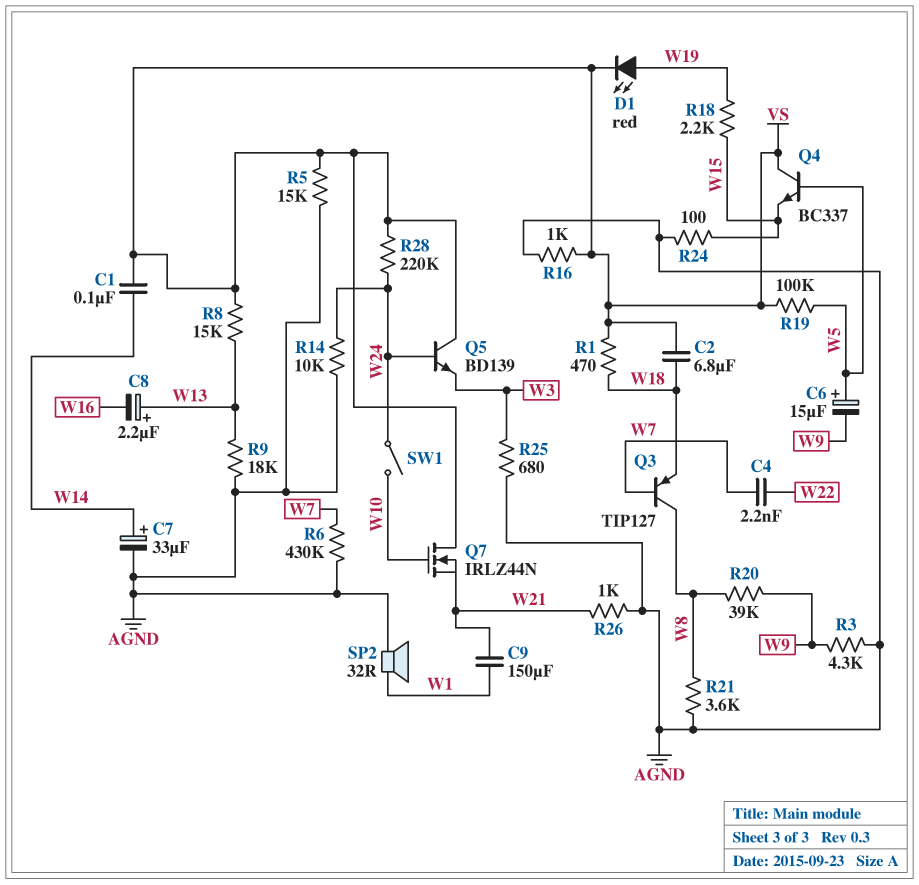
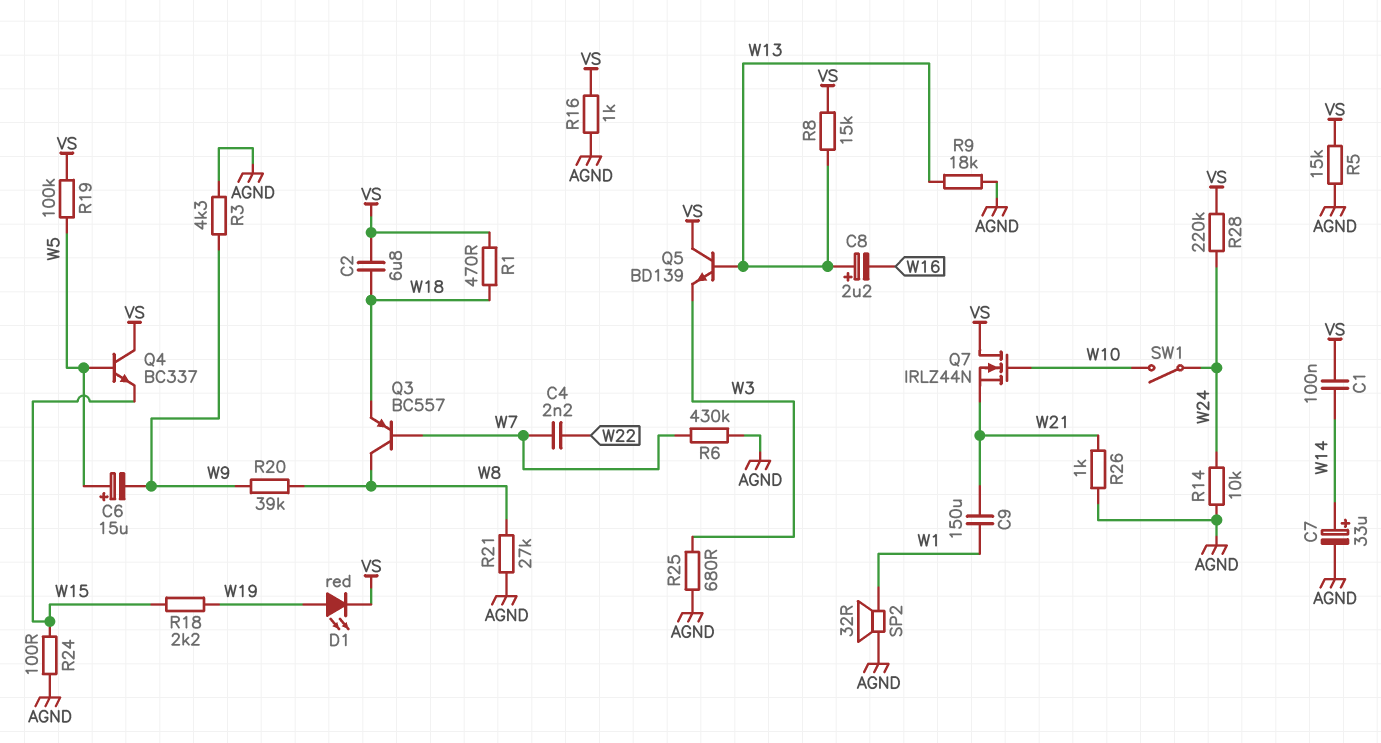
Q3: PNP TIP127 (B W7, C W8, E W18) -> PNP BC557 (B W7, C W8, E W18)
Q5: NPN BD139 (B W24, C VS, E W3) -> NPN BD139 (B W13, C VS, E W3)
R21: 3.6k (AGND, W8) -> 27k (AGND, W8)

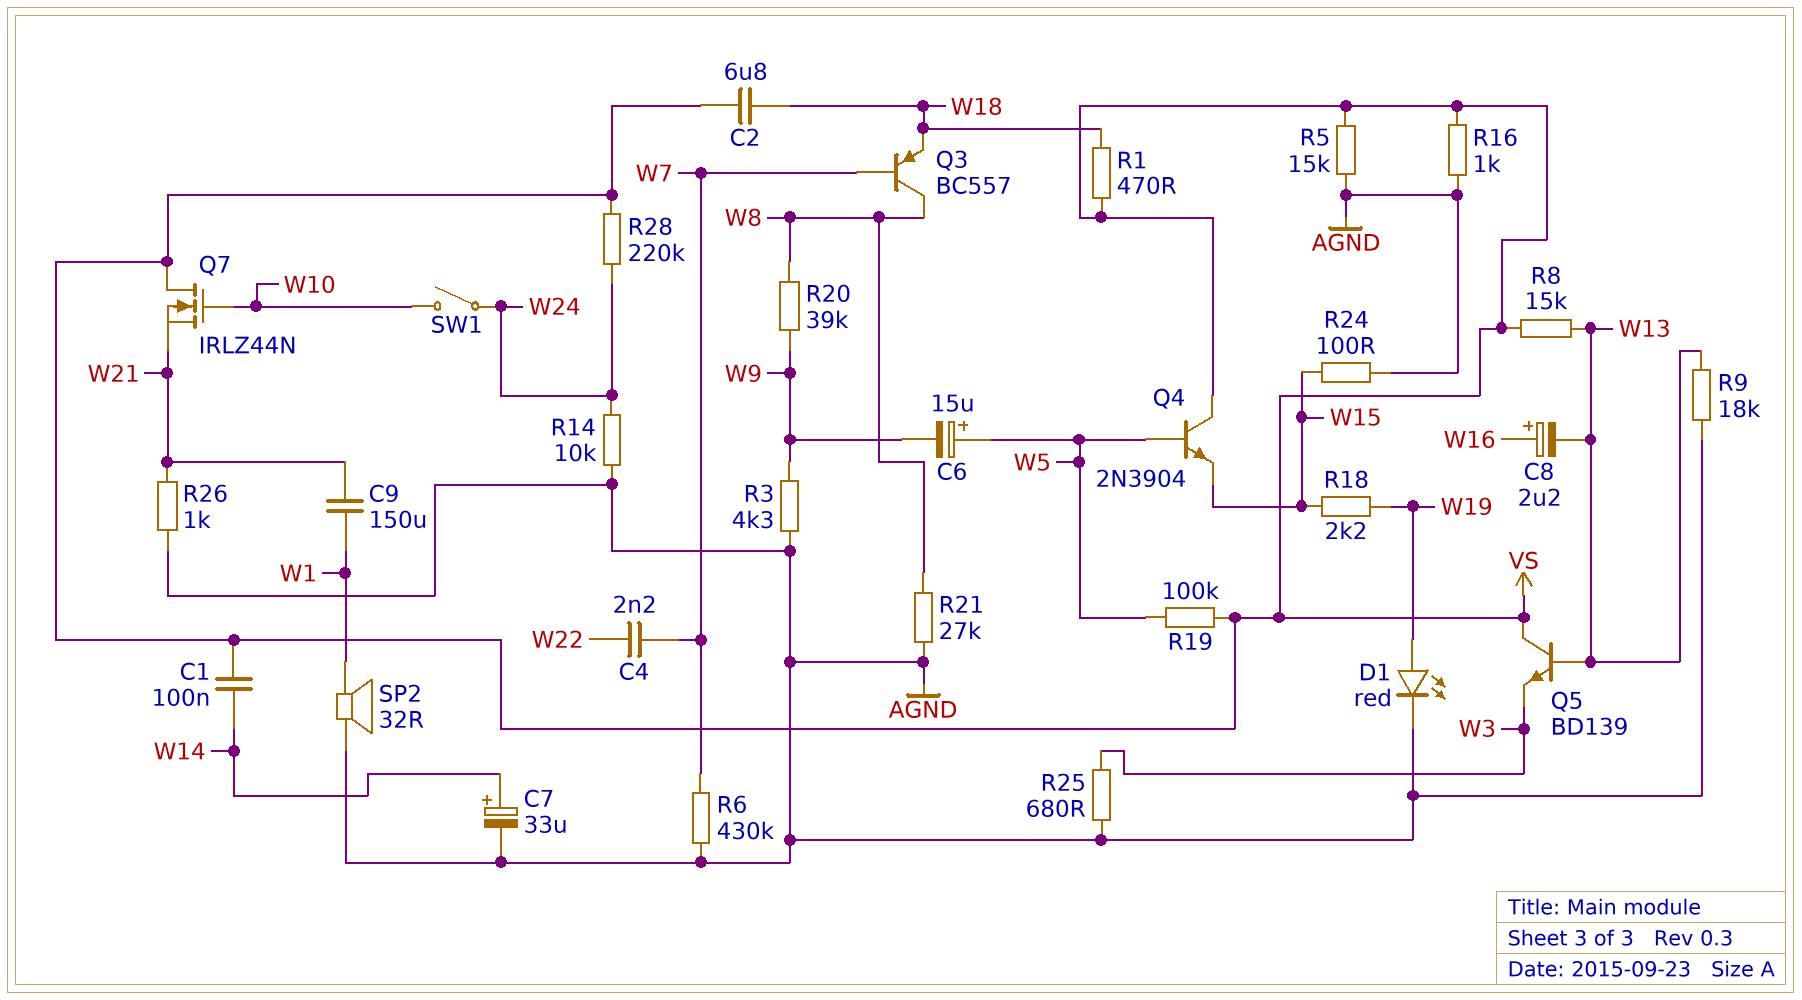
C8: 2.2uF (plus W13, minus W16) -> 2.2uF (plus W16, minus W13)
D1: LED red (A W19, K VS) -> LED red (A W19, K AGND)
Q4: NPN BC337 (B W5, C VS, E W15) -> NPN 2N3904 (B W5, C VS, E W15)

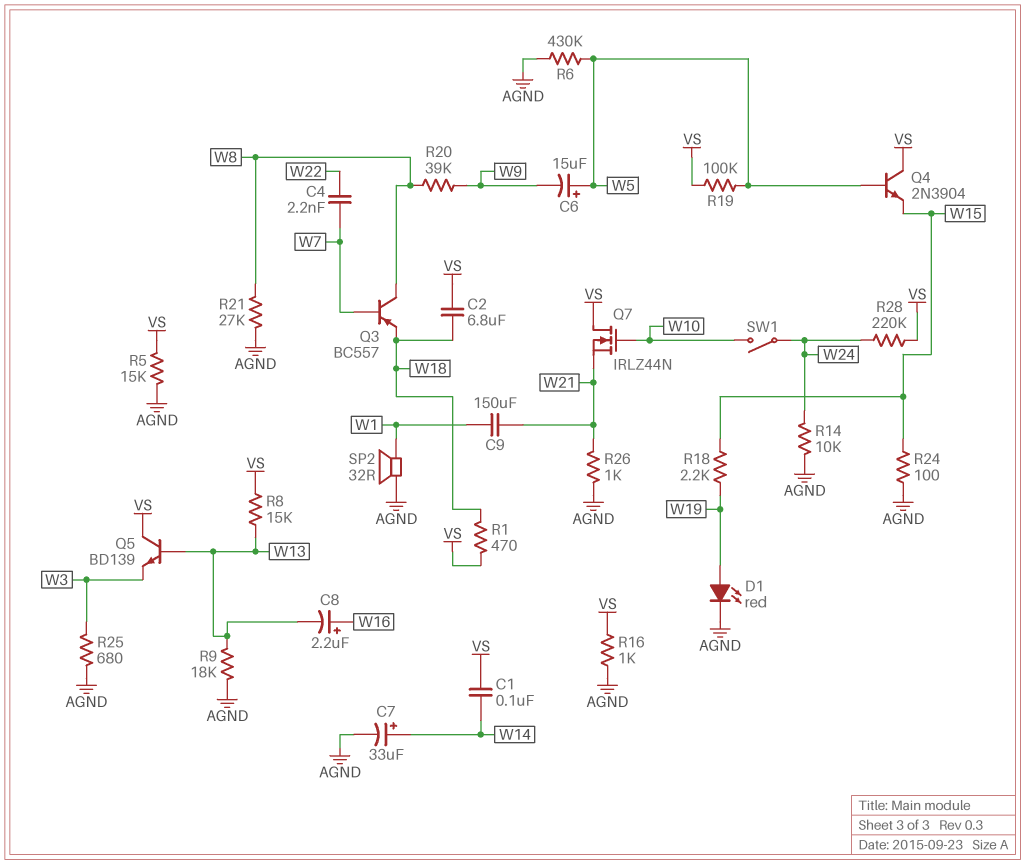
R3: 4.3k (AGND, W9) -> none
R6: 430k (AGND, W7) -> 430k (AGND, W5)

